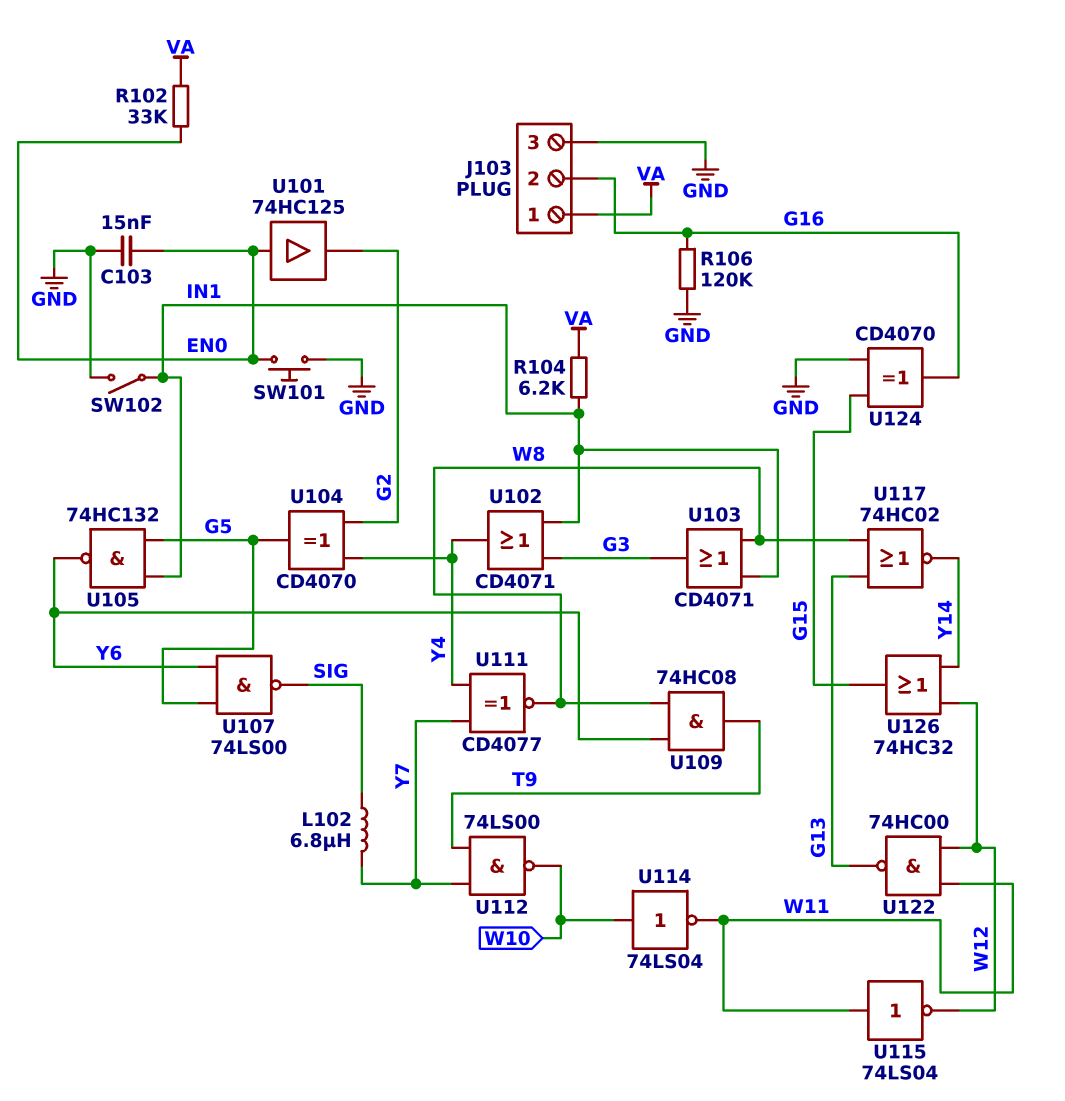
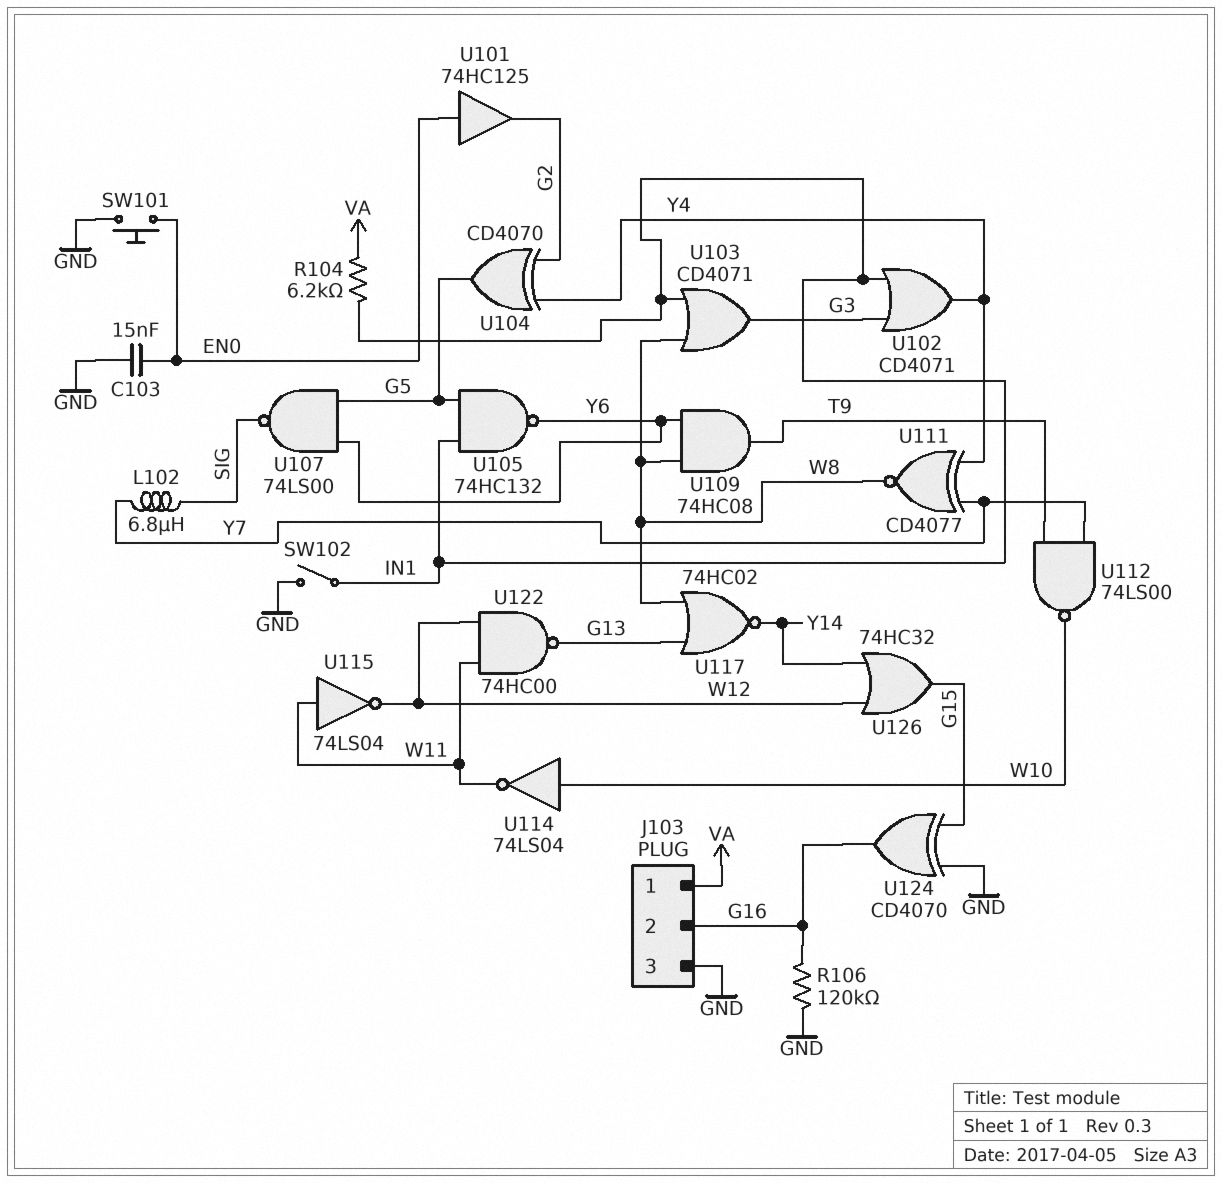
R102: 33k (EN0, VA) -> none

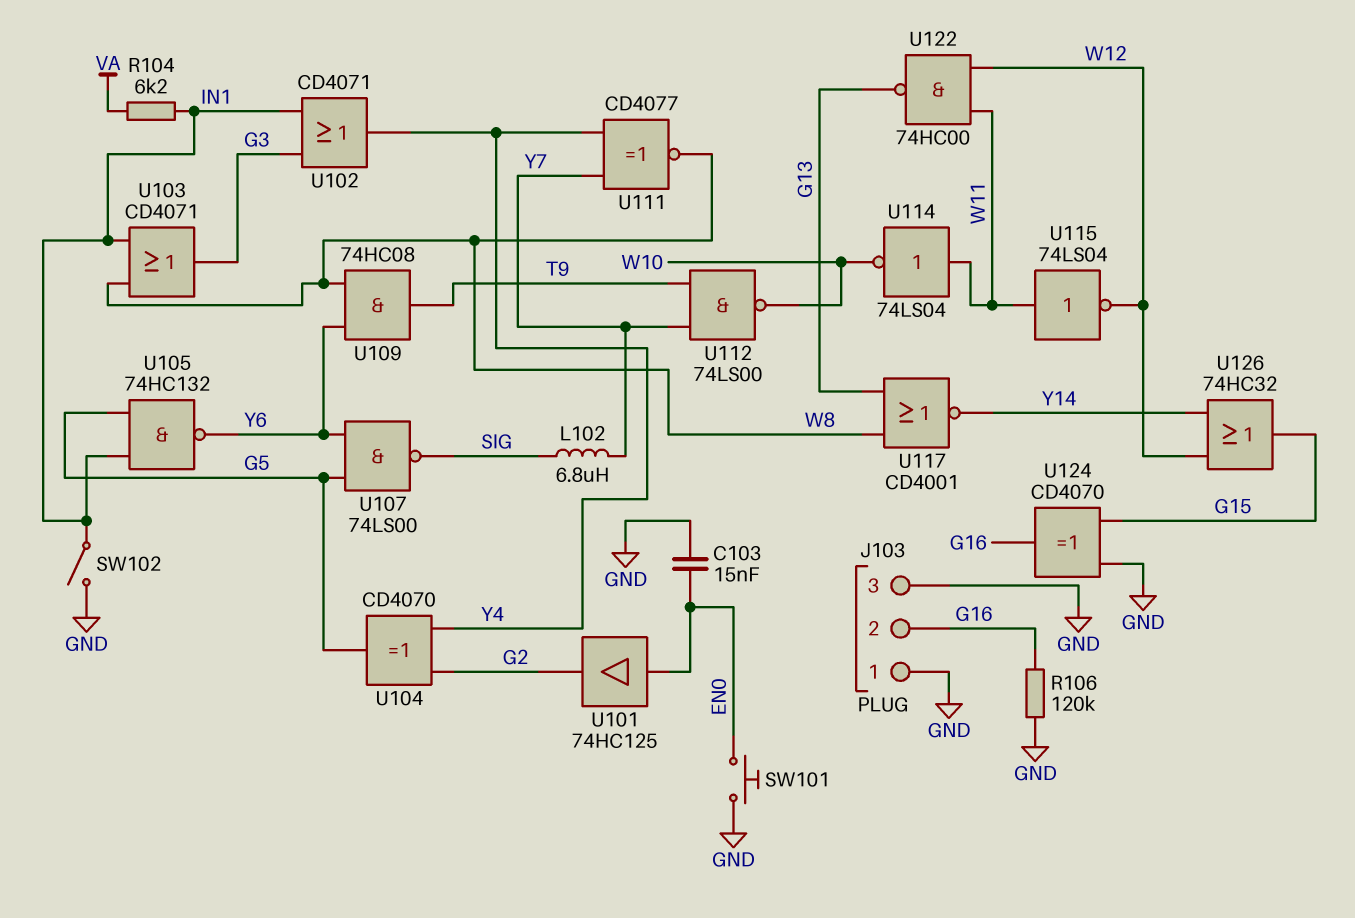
J103 pin 1: VA -> GND
U114: NOT 74LS04 (in W10, out W11) -> NOT 74LS04 (in W11, out W10)
U117: NOR 74HC02 (in G13, in W8, out Y14) -> NOR CD4001 (in G13, in W8, out Y14)

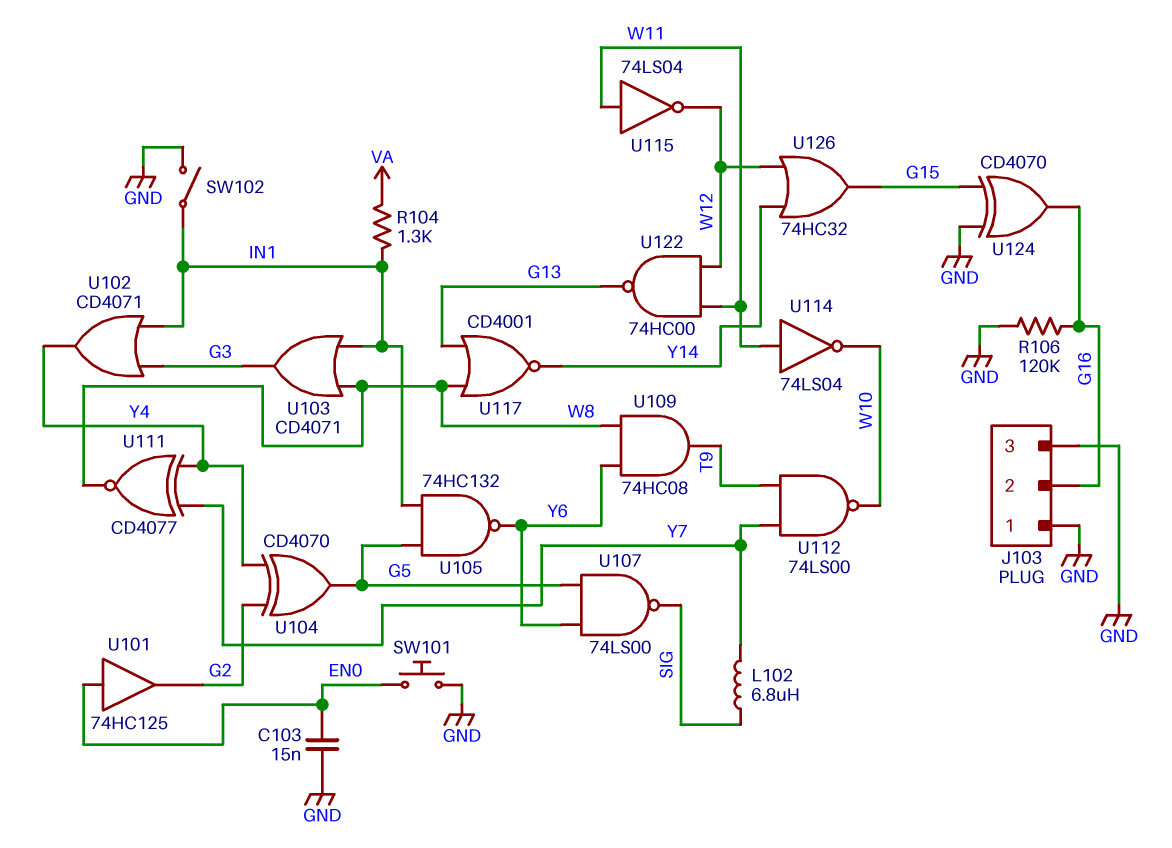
R104: 6.2k (IN1, VA) -> 1.3k (IN1, VA)

